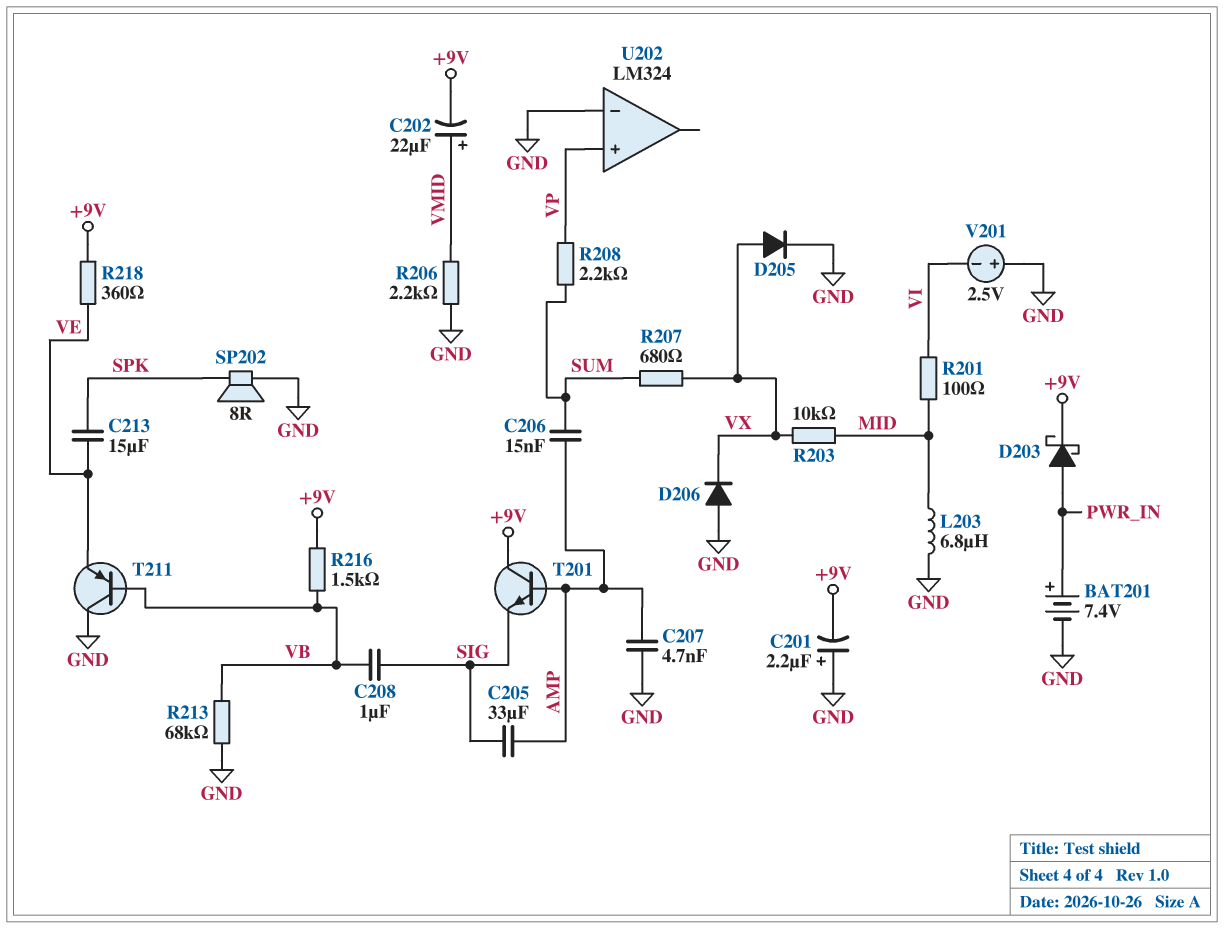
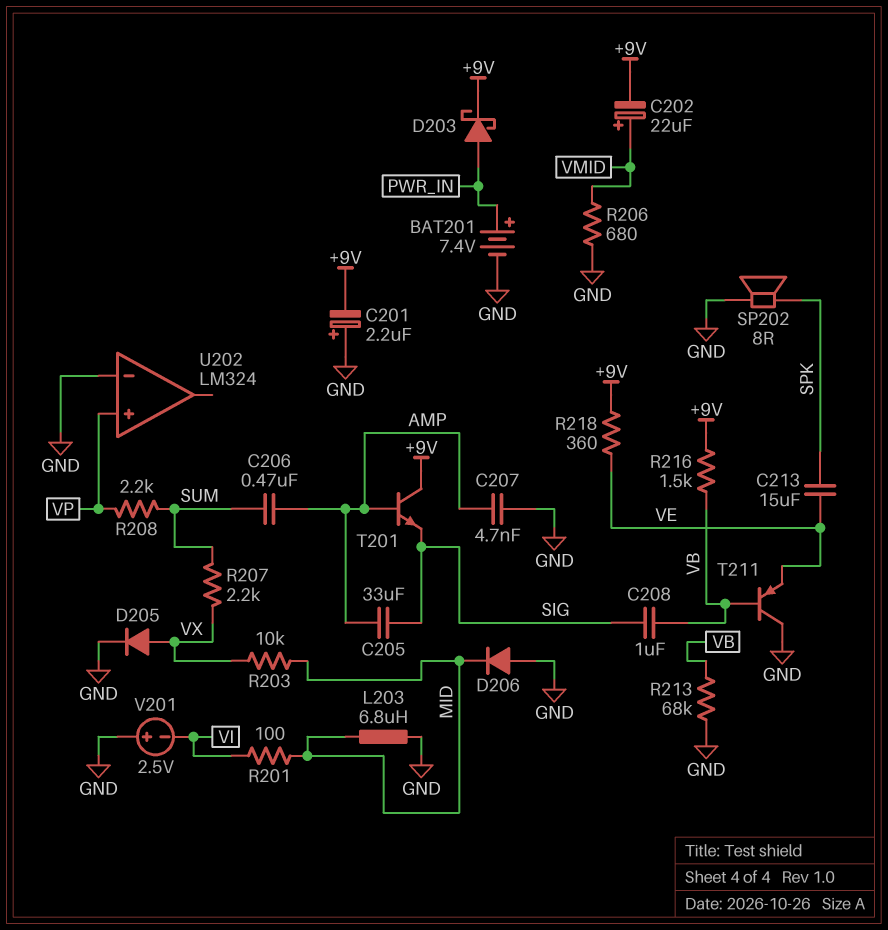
C206: 15nF (AMP, SUM) -> 470nF (AMP, SUM)
D206: diode (A GND, K VX) -> diode (A GND, K MID)
R206: 2.2k (GND, VMID) -> 680 (GND, VMID)
R207: 680 (SUM, VX) -> 2.2k (SUM, VX)

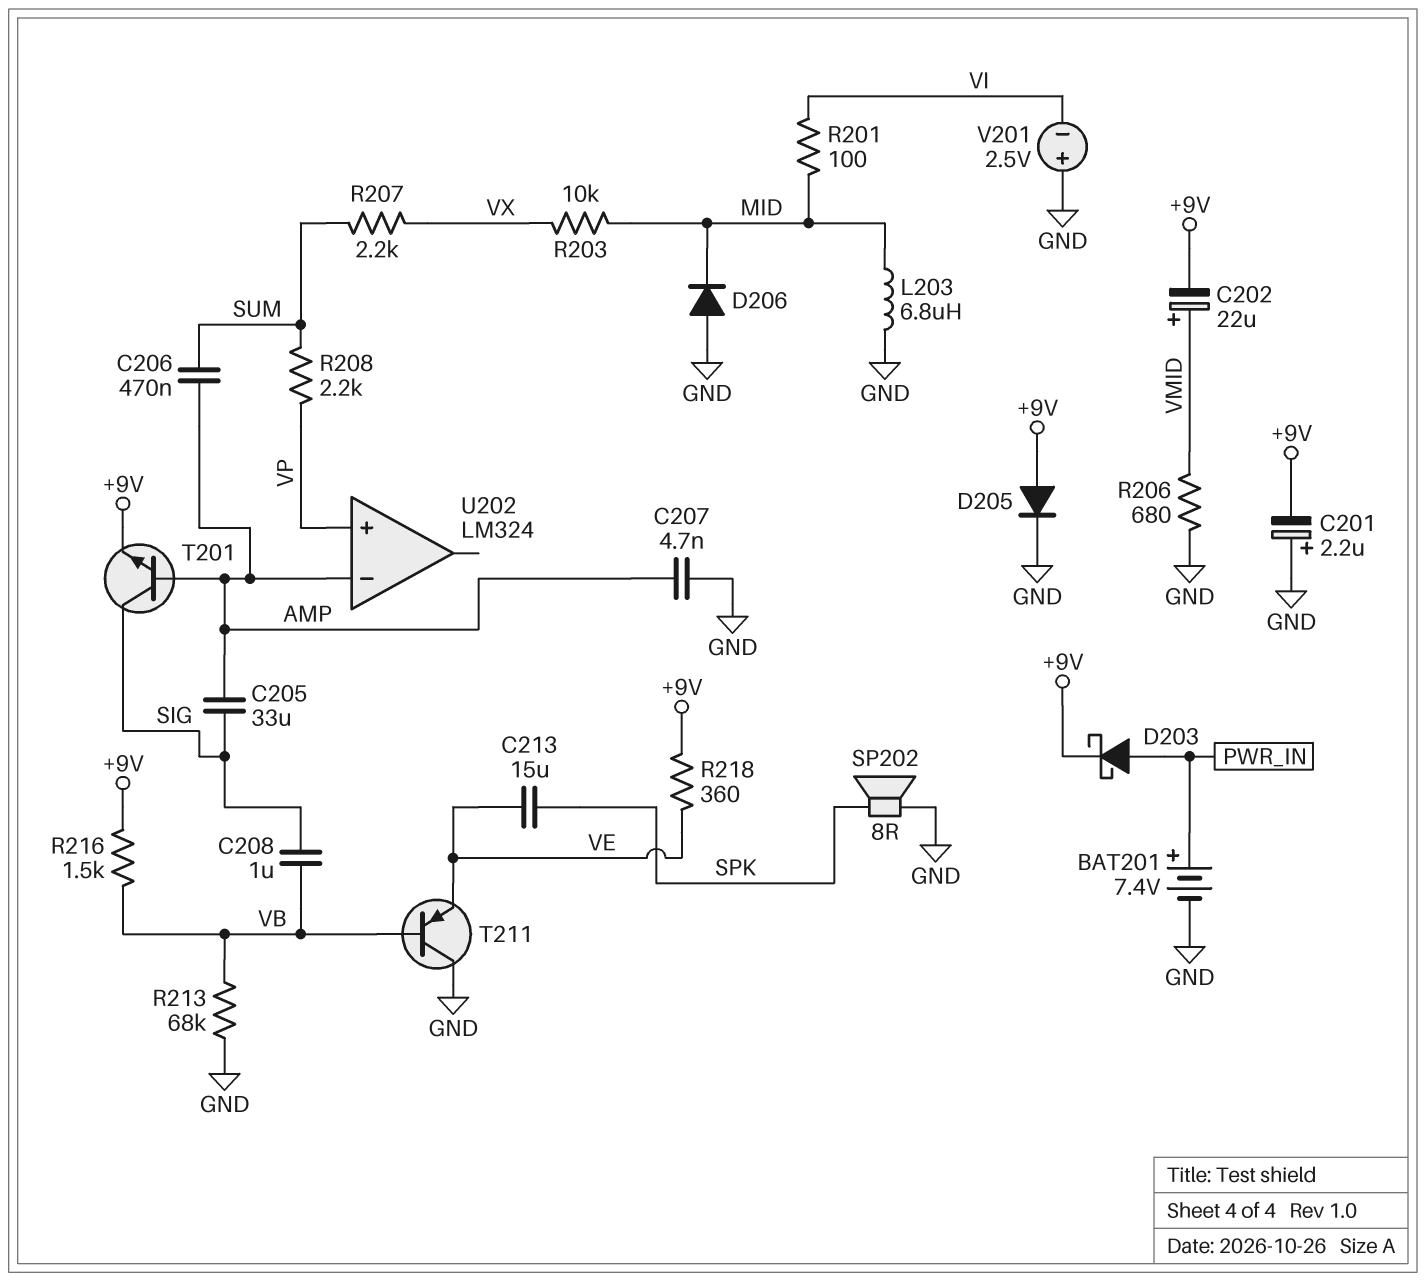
D205: diode (A VX, K GND) -> diode (A +9V, K GND)
T201: NPN (B AMP, C +9V, E SIG) -> NPN (B AMP, C SIG, E +9V)
U202 pin in-: GND -> AMP

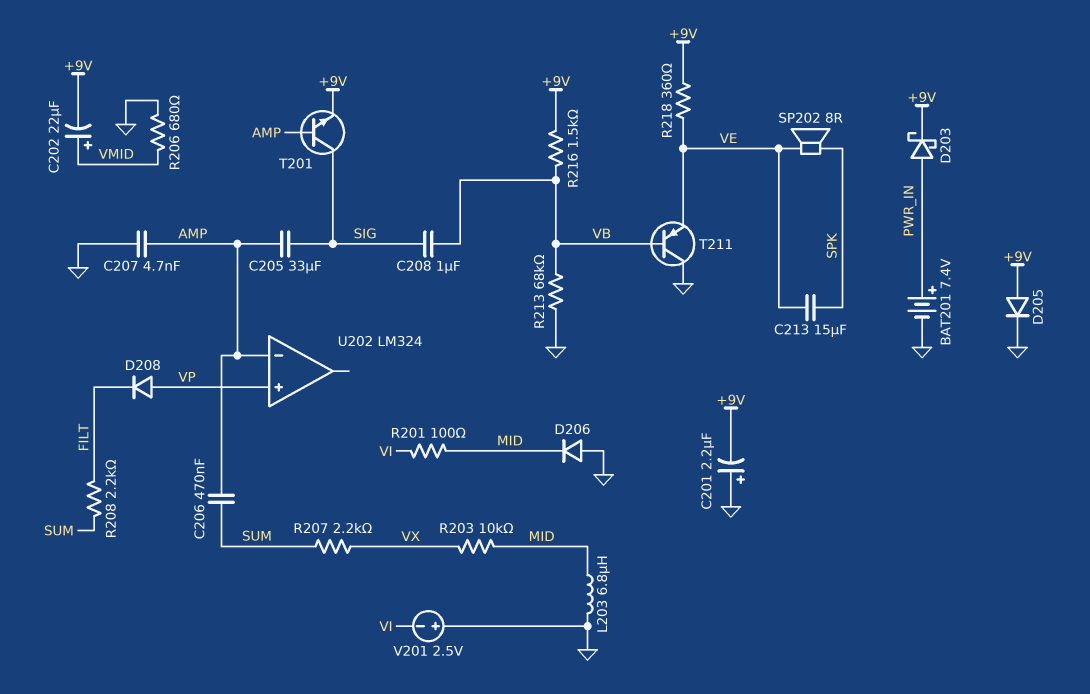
D208: none -> diode (A VP, K FILT)
R208: 2.2k (SUM, VP) -> 2.2k (FILT, SUM)
SP202: speaker 8R (GND, SPK) -> speaker 8R (SPK, VE)

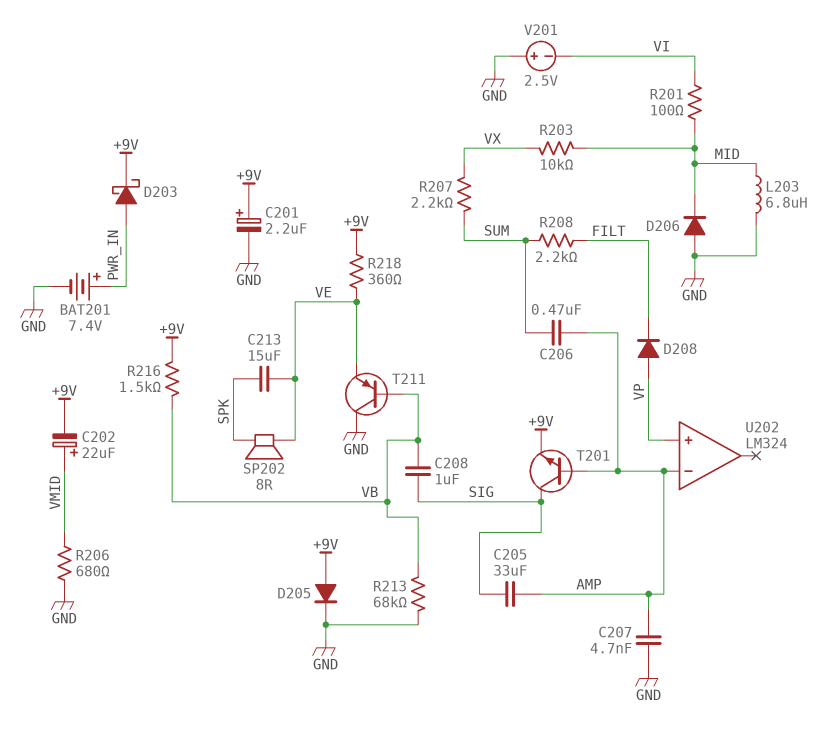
C201: 2.2uF (plus GND, minus +9V) -> 2.2uF (plus +9V, minus GND)

